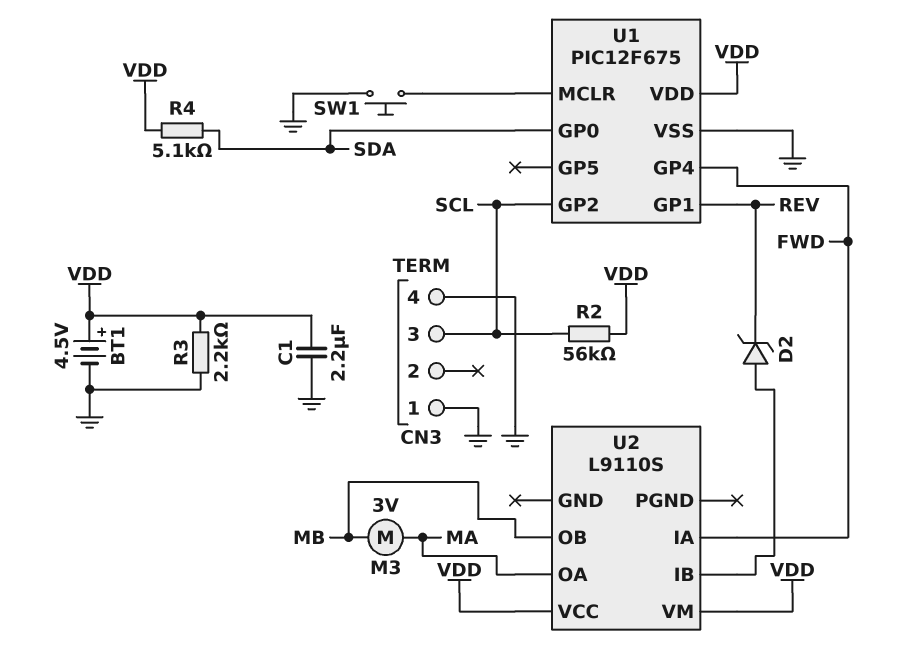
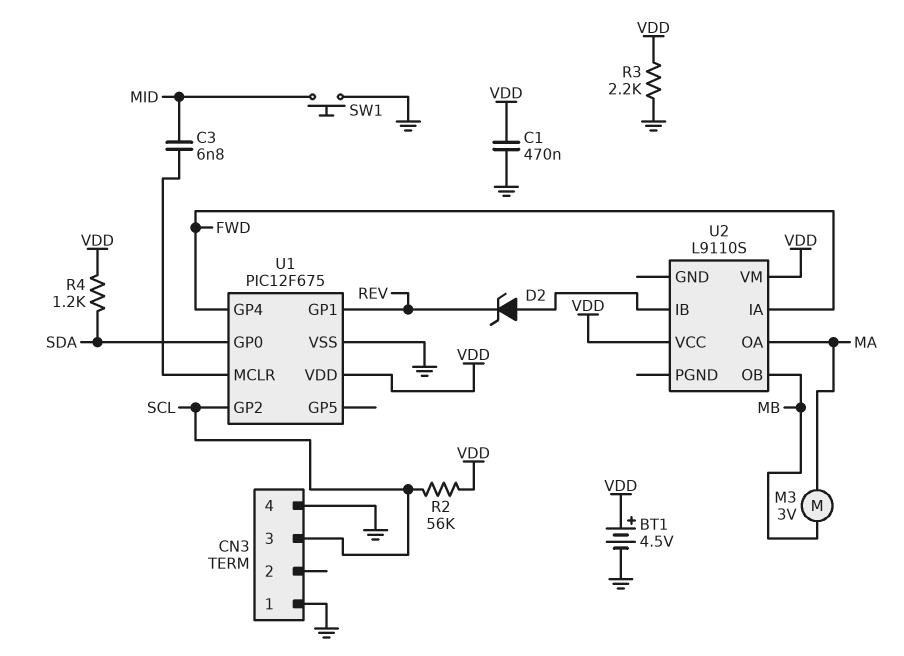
C1: 2.2uF (GND, VDD) -> 470nF (GND, VDD)
C3: none -> 6.8nF (MID, U1/MCLR)
R4: 5.1k (SDA, VDD) -> 1.2k (SDA, VDD)
SW1: button (GND, U1/MCLR) -> button (GND, MID)

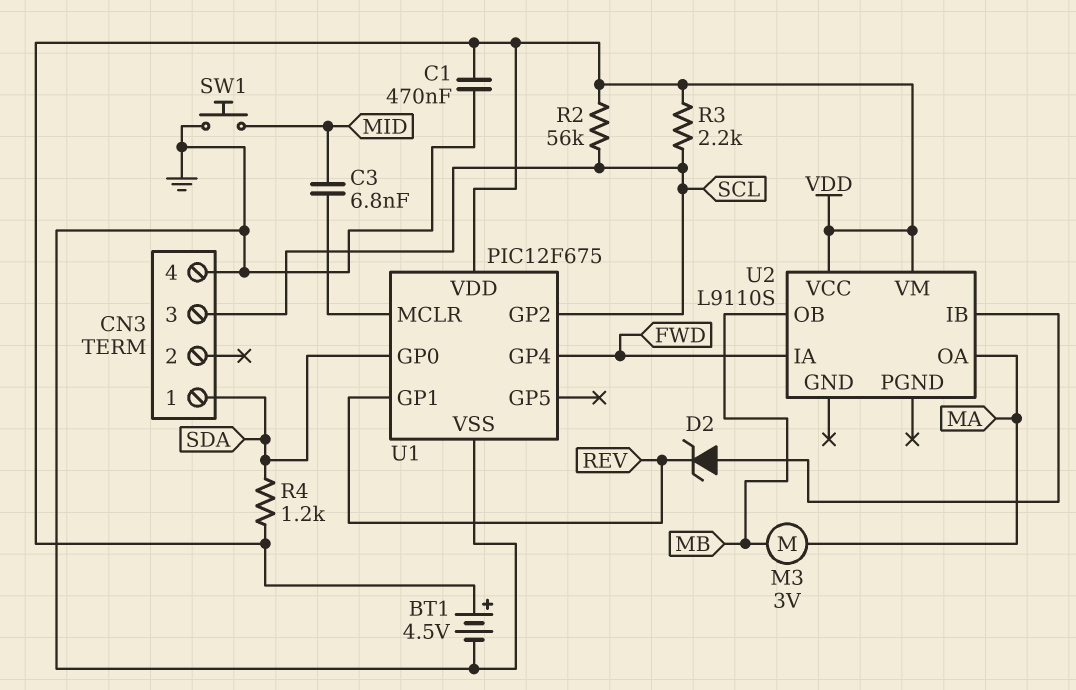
CN3 pin 1: GND -> SDA
R3: 2.2k (GND, VDD) -> 2.2k (SCL, VDD)

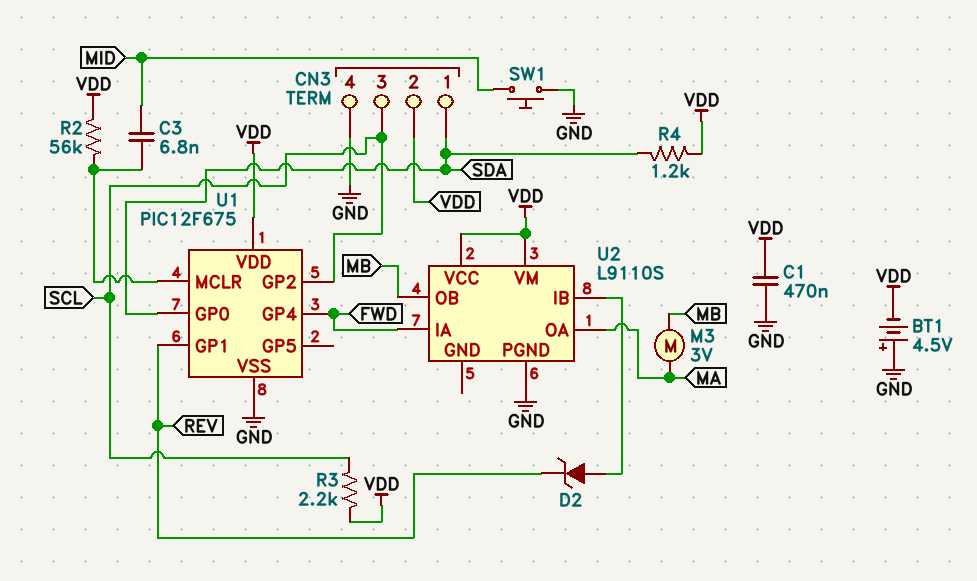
BT1: 4.5V (plus VDD, minus GND) -> 4.5V (plus GND, minus VDD)
CN3 pin 2: none -> VDD
R2: 56k (SCL, VDD) -> 56k (U1/MCLR, VDD)
U2 pin PGND: none -> GND

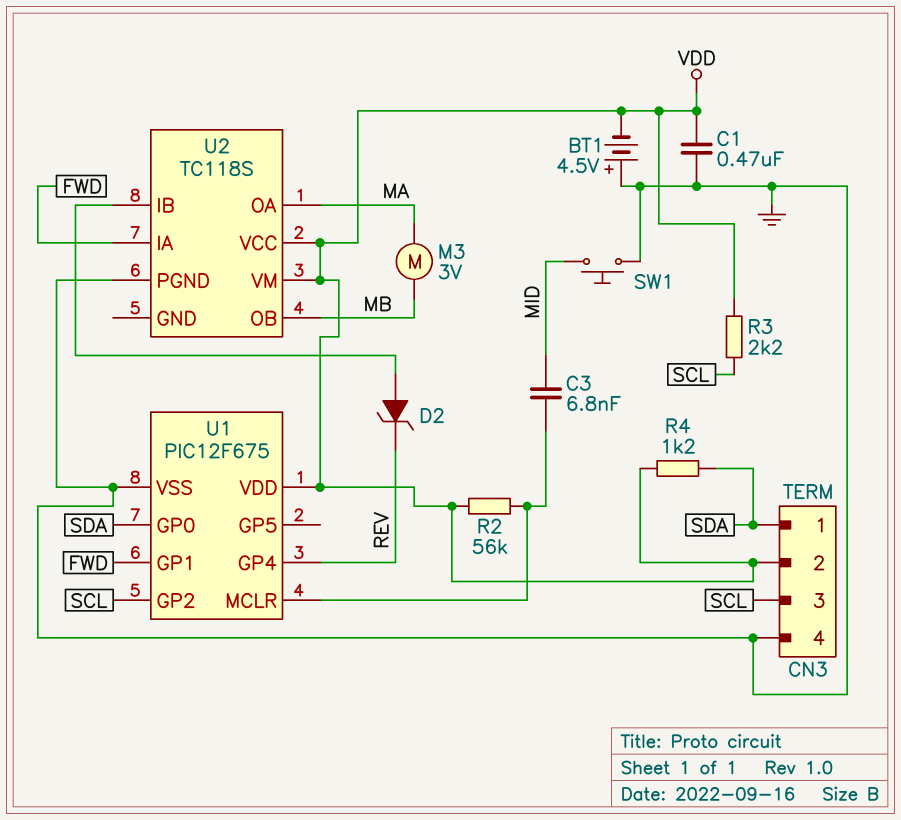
U1 pin GP1: REV -> FWD
U1 pin GP4: FWD -> REV
U2: L9110S -> TC118S

